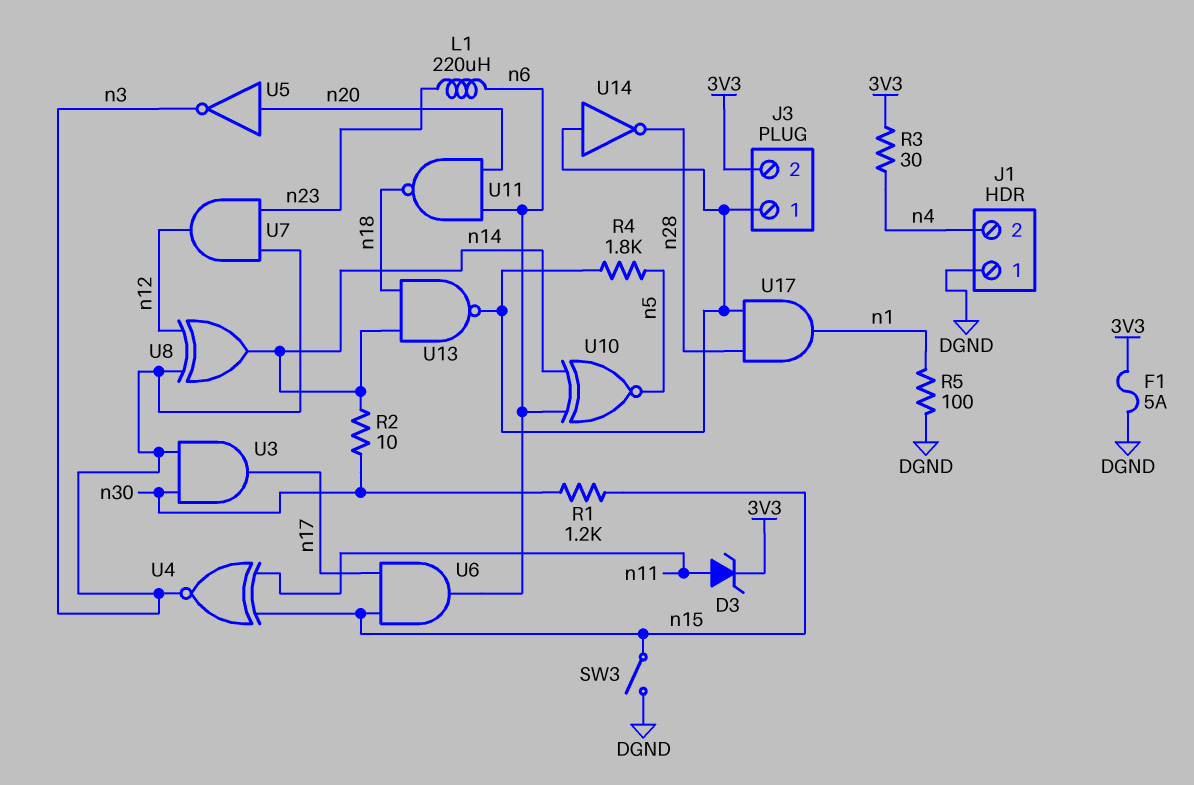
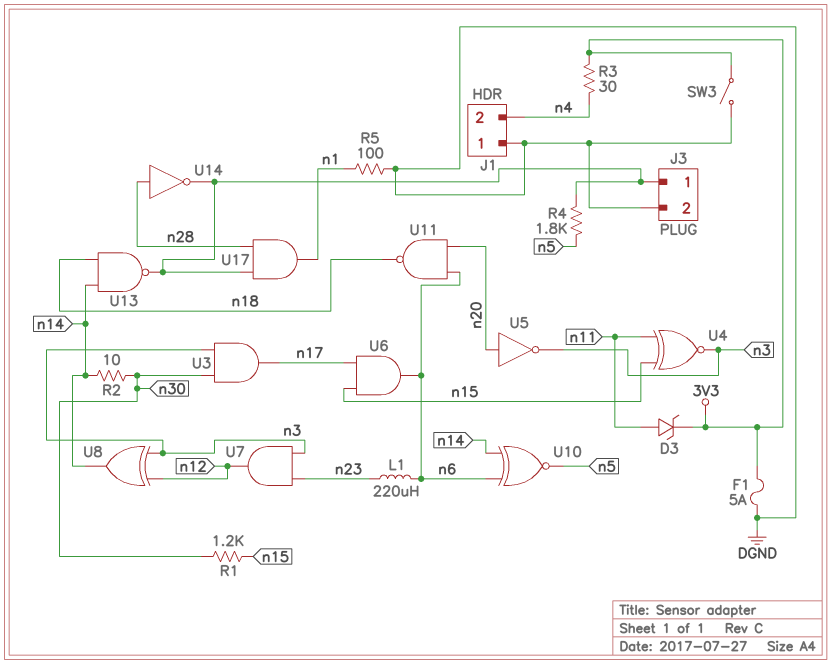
J3 pin 2: 3V3 -> DGND
SW3: switch (DGND, n15) -> switch (3V3, DGND)
U14: NOT (in J3/1, out n28) -> NOT (in n28, out J3/1)

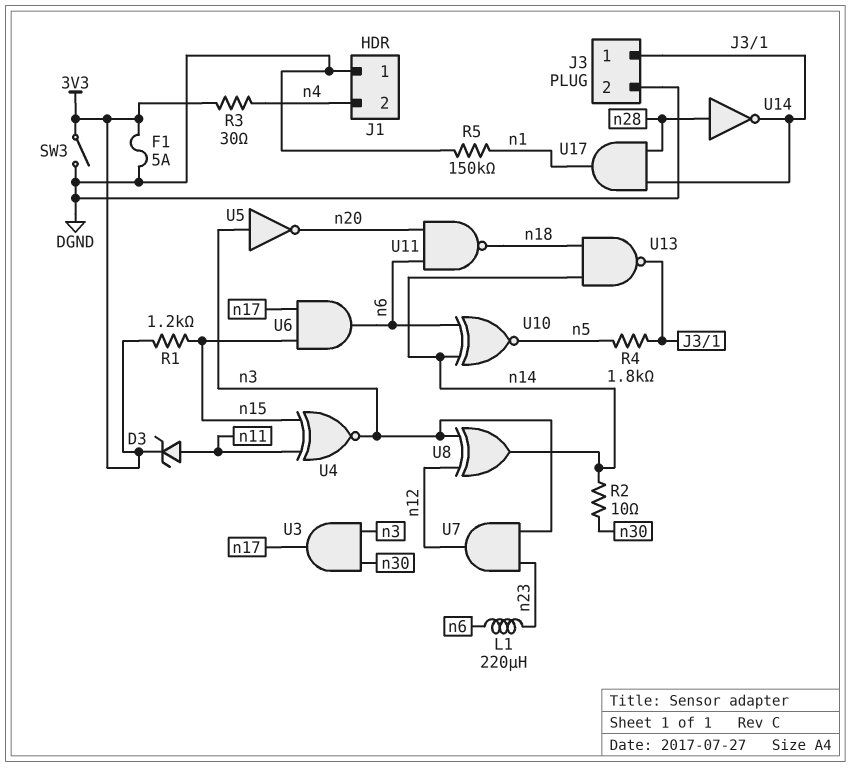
R1: 1.2k (n15, n30) -> 1.2k (3V3, n15)
R5: 100 (DGND, n1) -> 150k (DGND, n1)
U5: NOT (in n20, out n3) -> NOT (in n3, out n20)

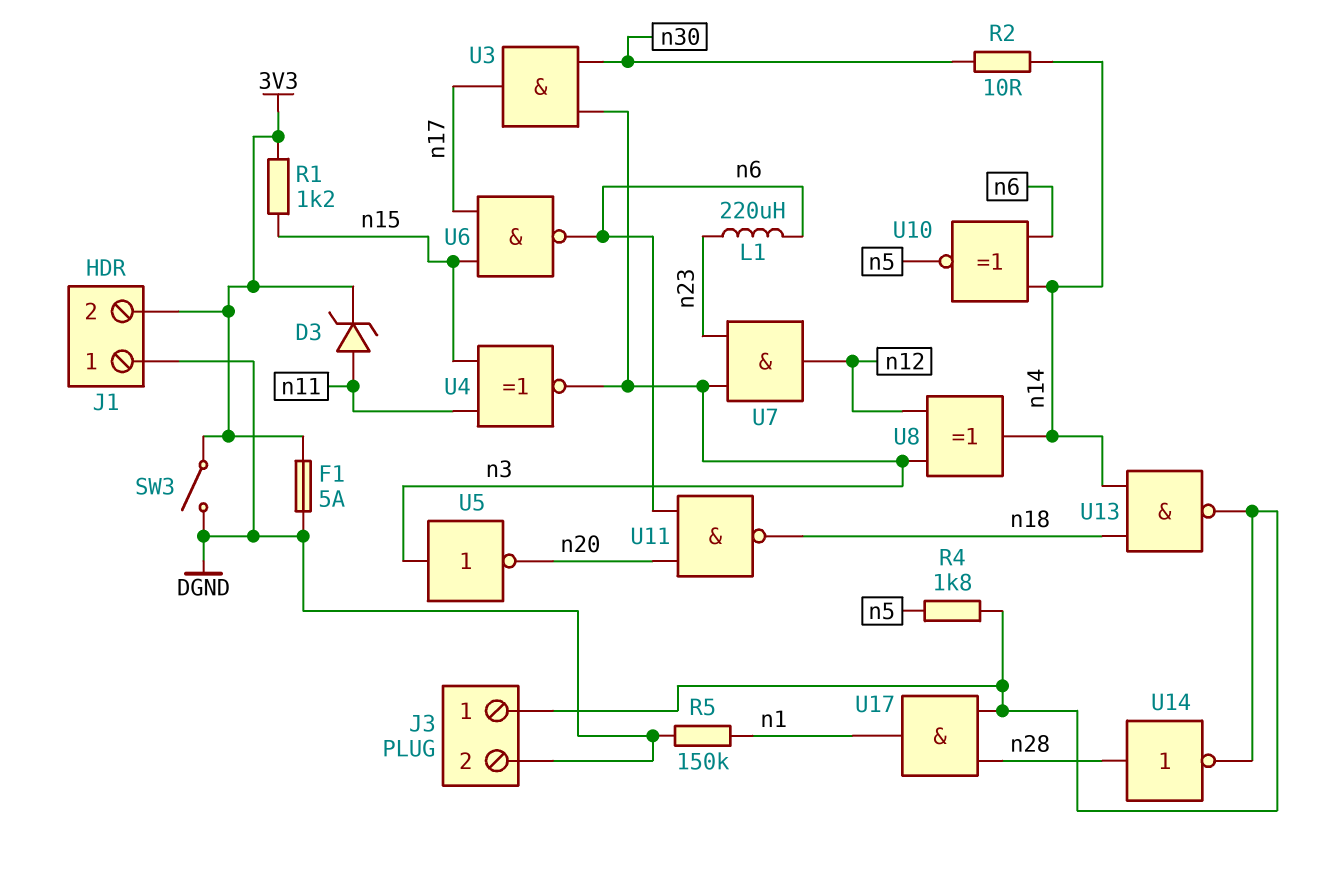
J1 pin 2: n4 -> 3V3
R3: 30 (3V3, n4) -> none
U6: AND (in n15, in n17, out n6) -> NAND (in n15, in n17, out n6)

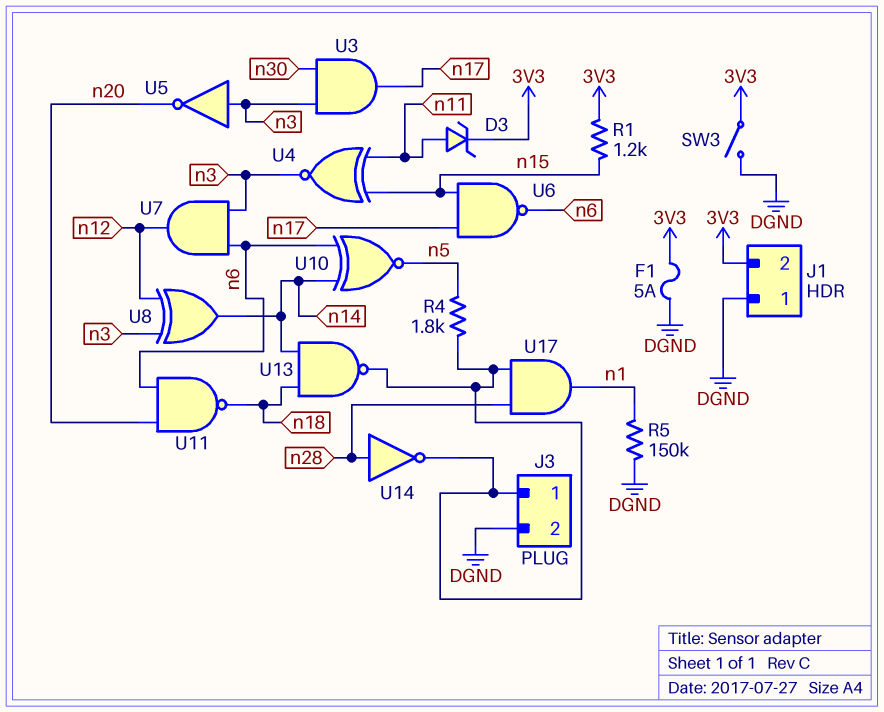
L1: 220uH (n6, n23) -> none
R2: 10 (n14, n30) -> none
U7: AND (in n3, in n23, out n12) -> AND (in n3, in n6, out n12)

